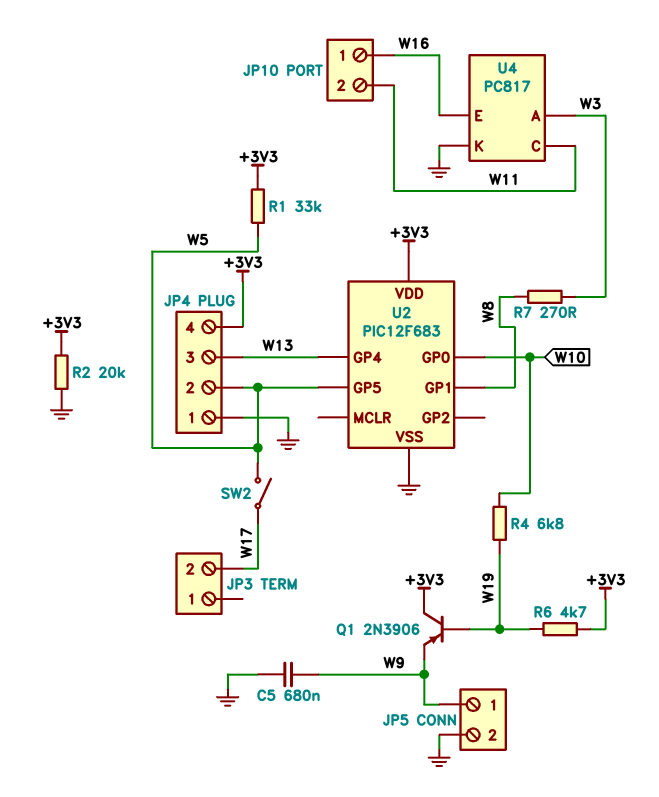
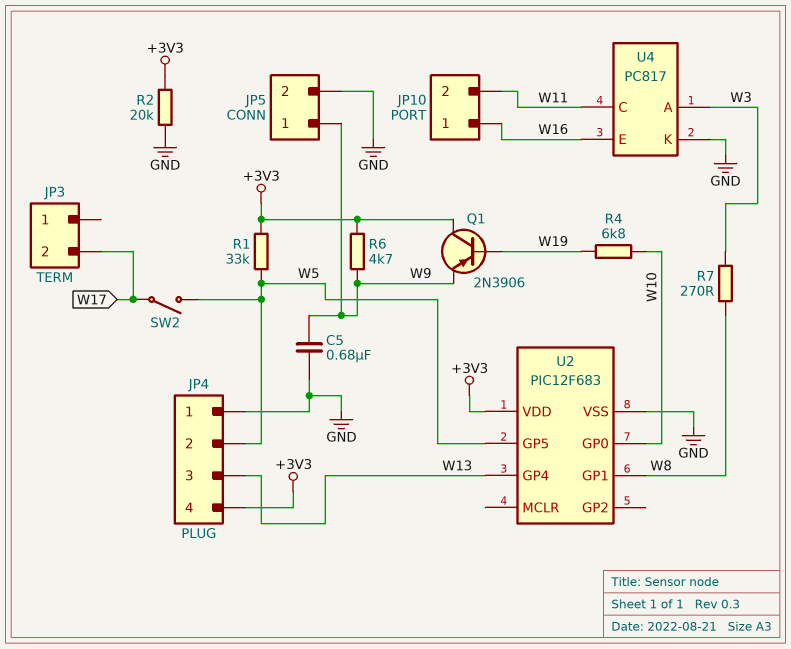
R6: 4.7k (+3V3, W19) -> 4.7k (+3V3, W9)

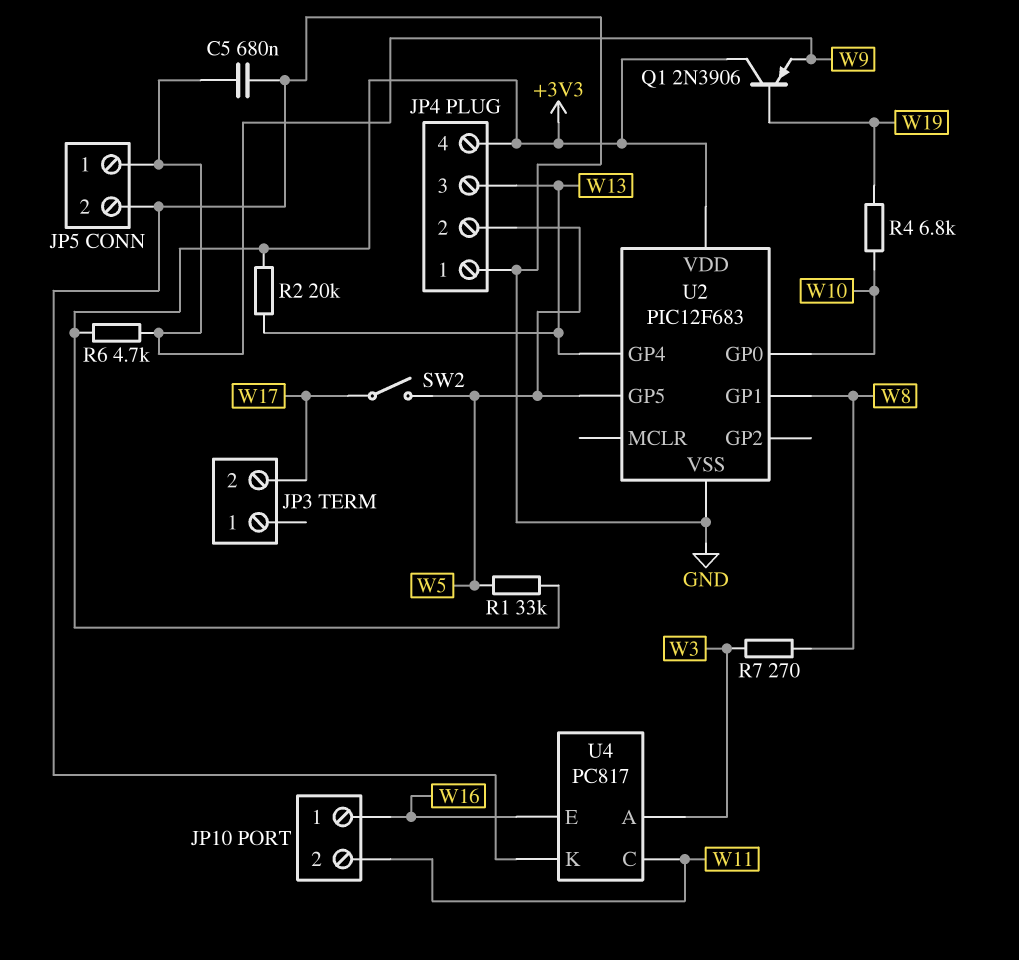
R2: 20k (+3V3, GND) -> 20k (+3V3, W13)

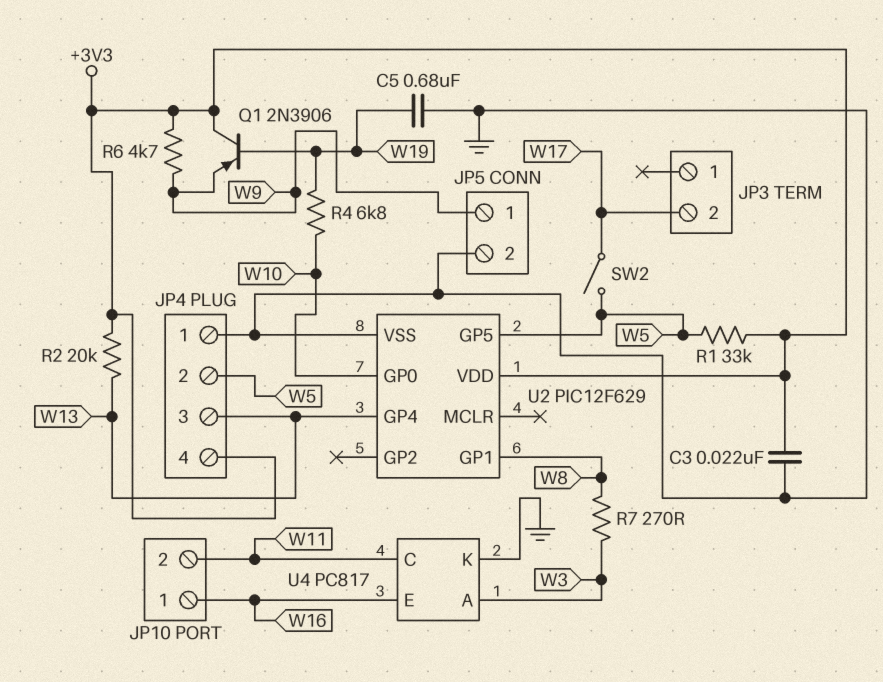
C3: none -> 22nF (+3V3, GND)
C5: 680nF (GND, W9) -> 680nF (GND, W19)
U2: PIC12F683 -> PIC12F629

